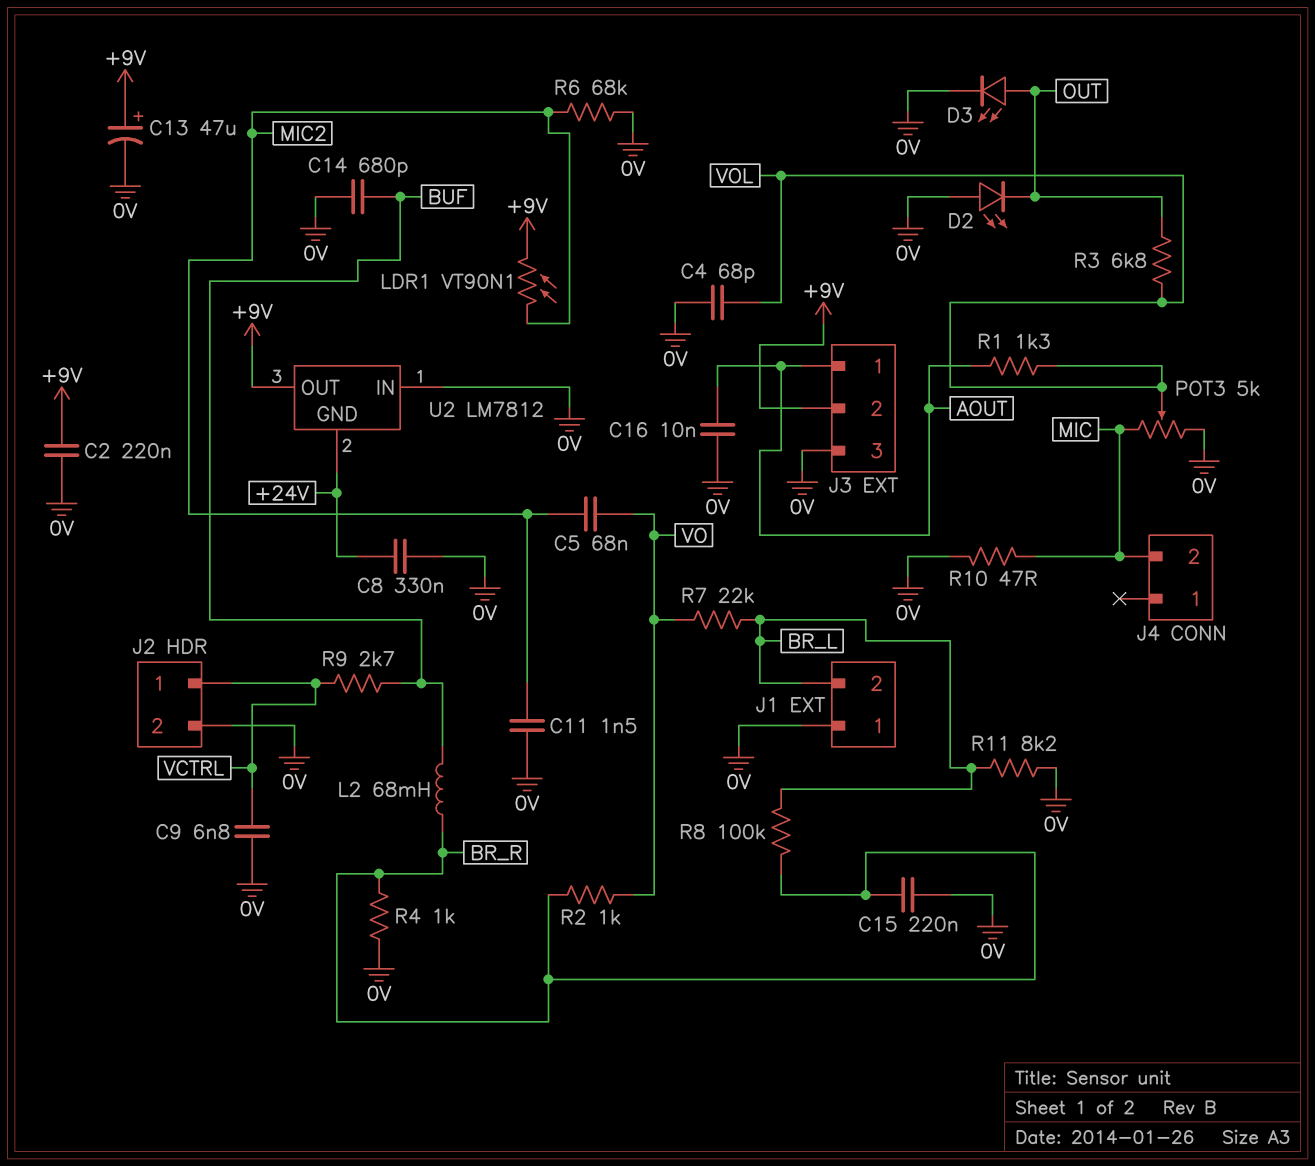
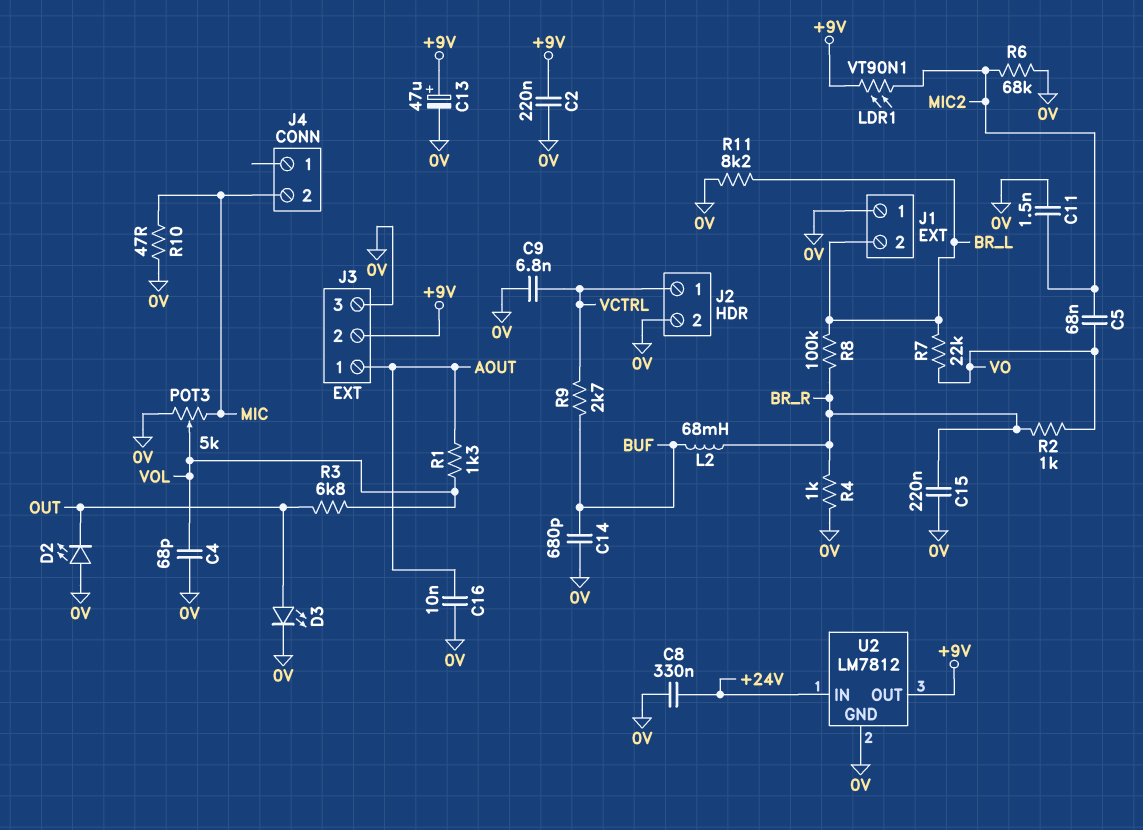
U2 pin GND: +24V -> 0V
U2 pin IN: 0V -> +24V

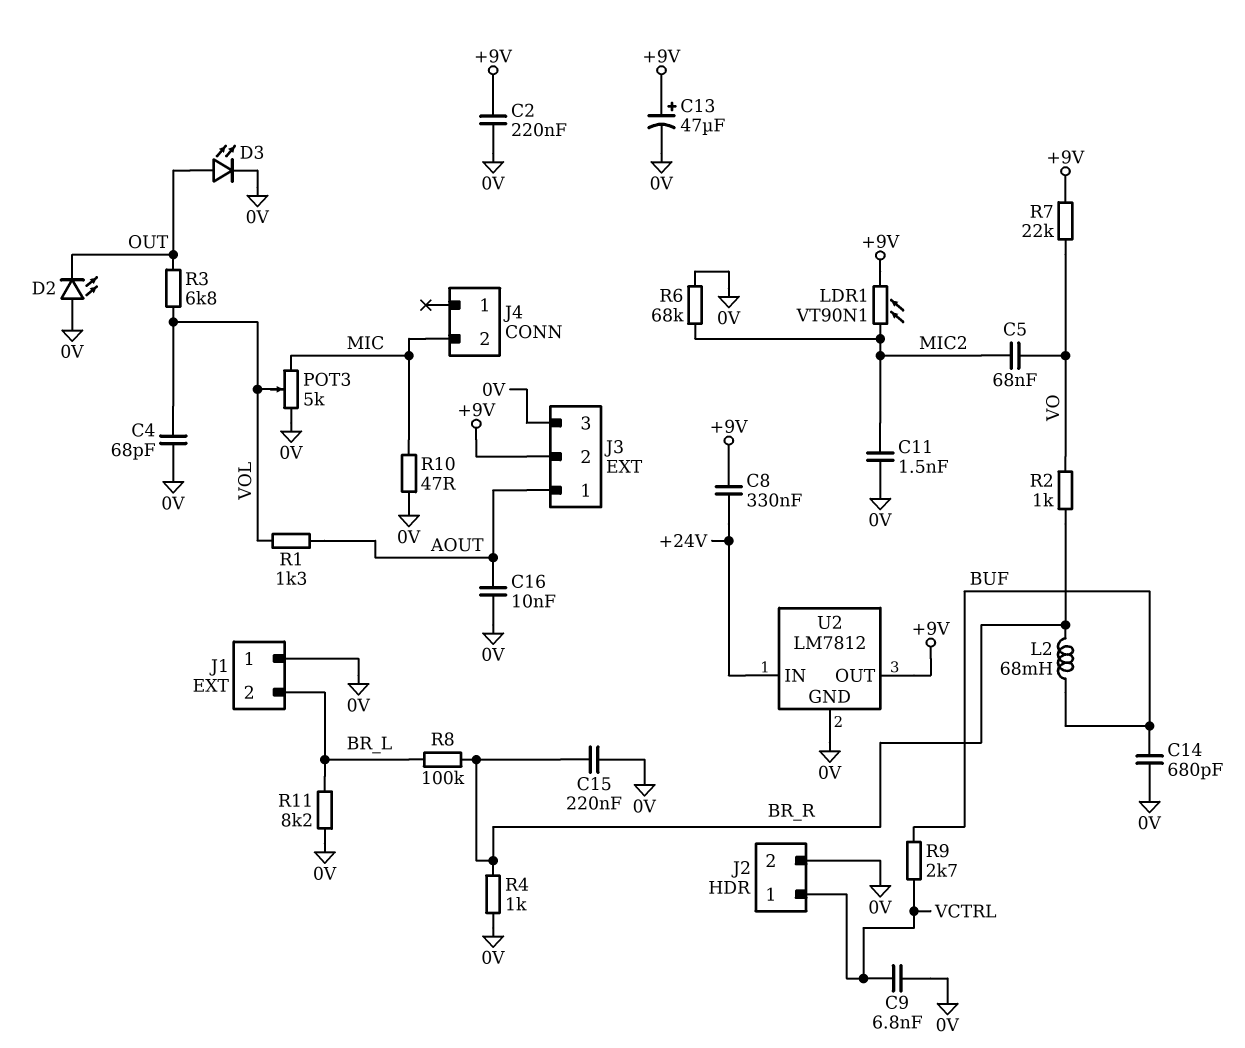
C8: 330nF (+24V, 0V) -> 330nF (+9V, +24V)
R7: 22k (BR_L, VO) -> 22k (+9V, VO)

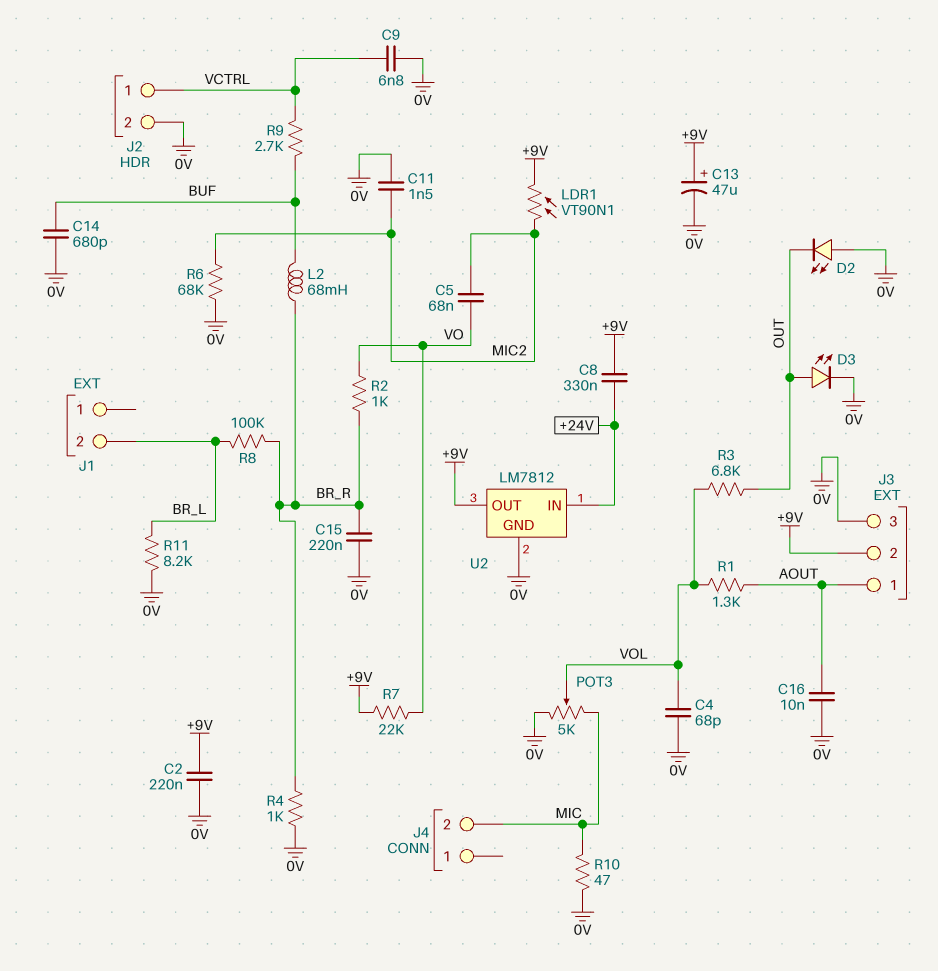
J1 pin 1: 0V -> none

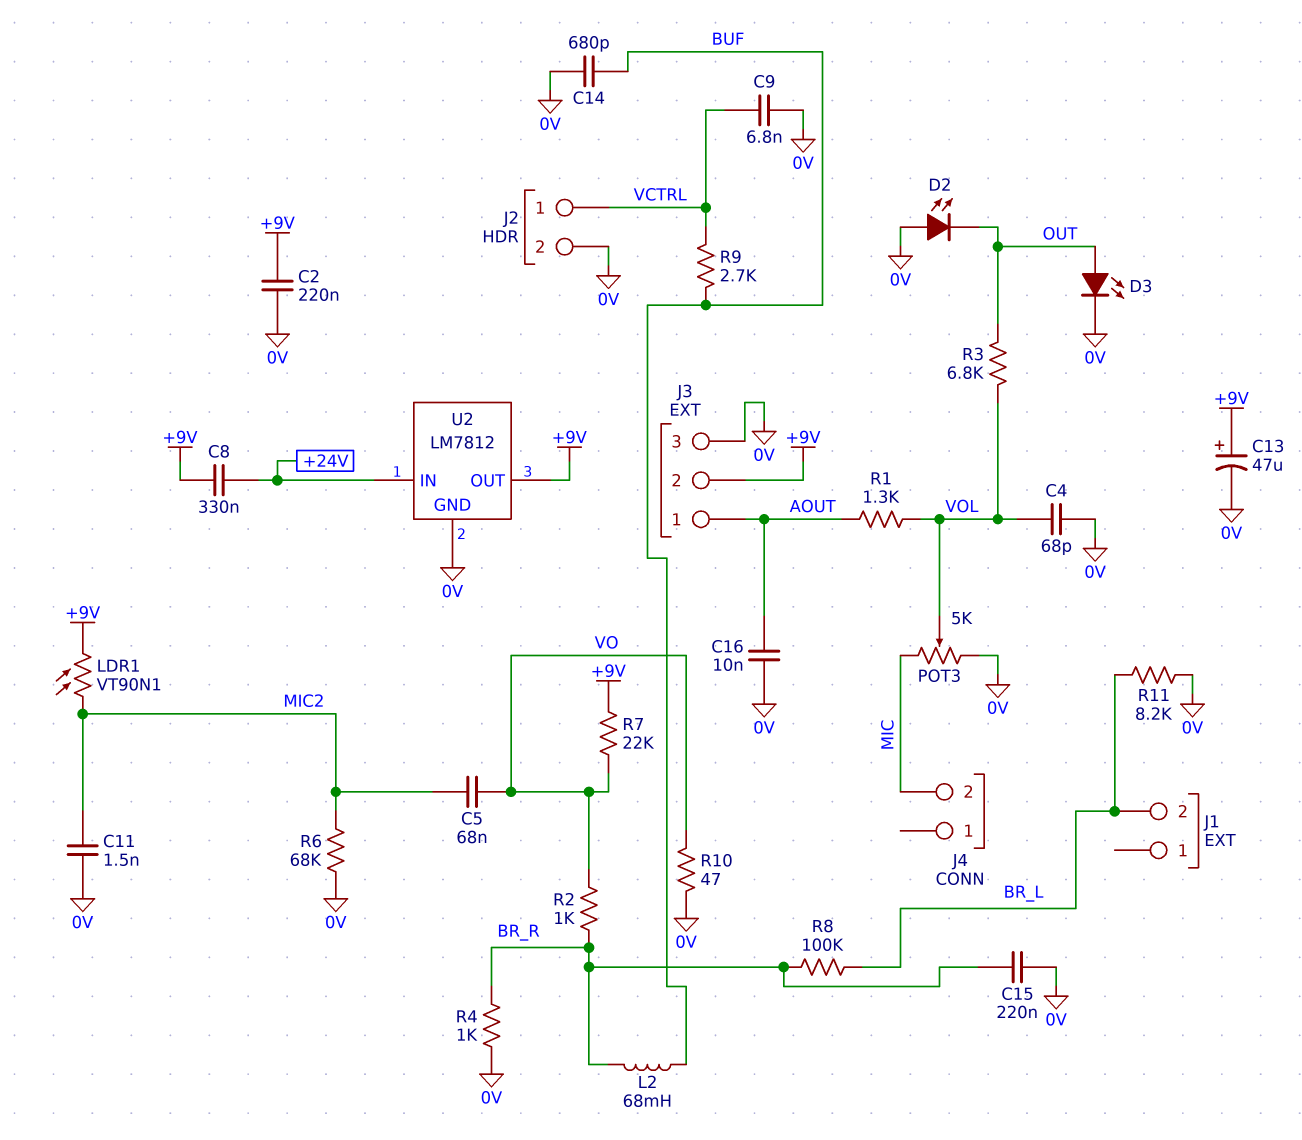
R10: 47 (0V, MIC) -> 47 (0V, VO)

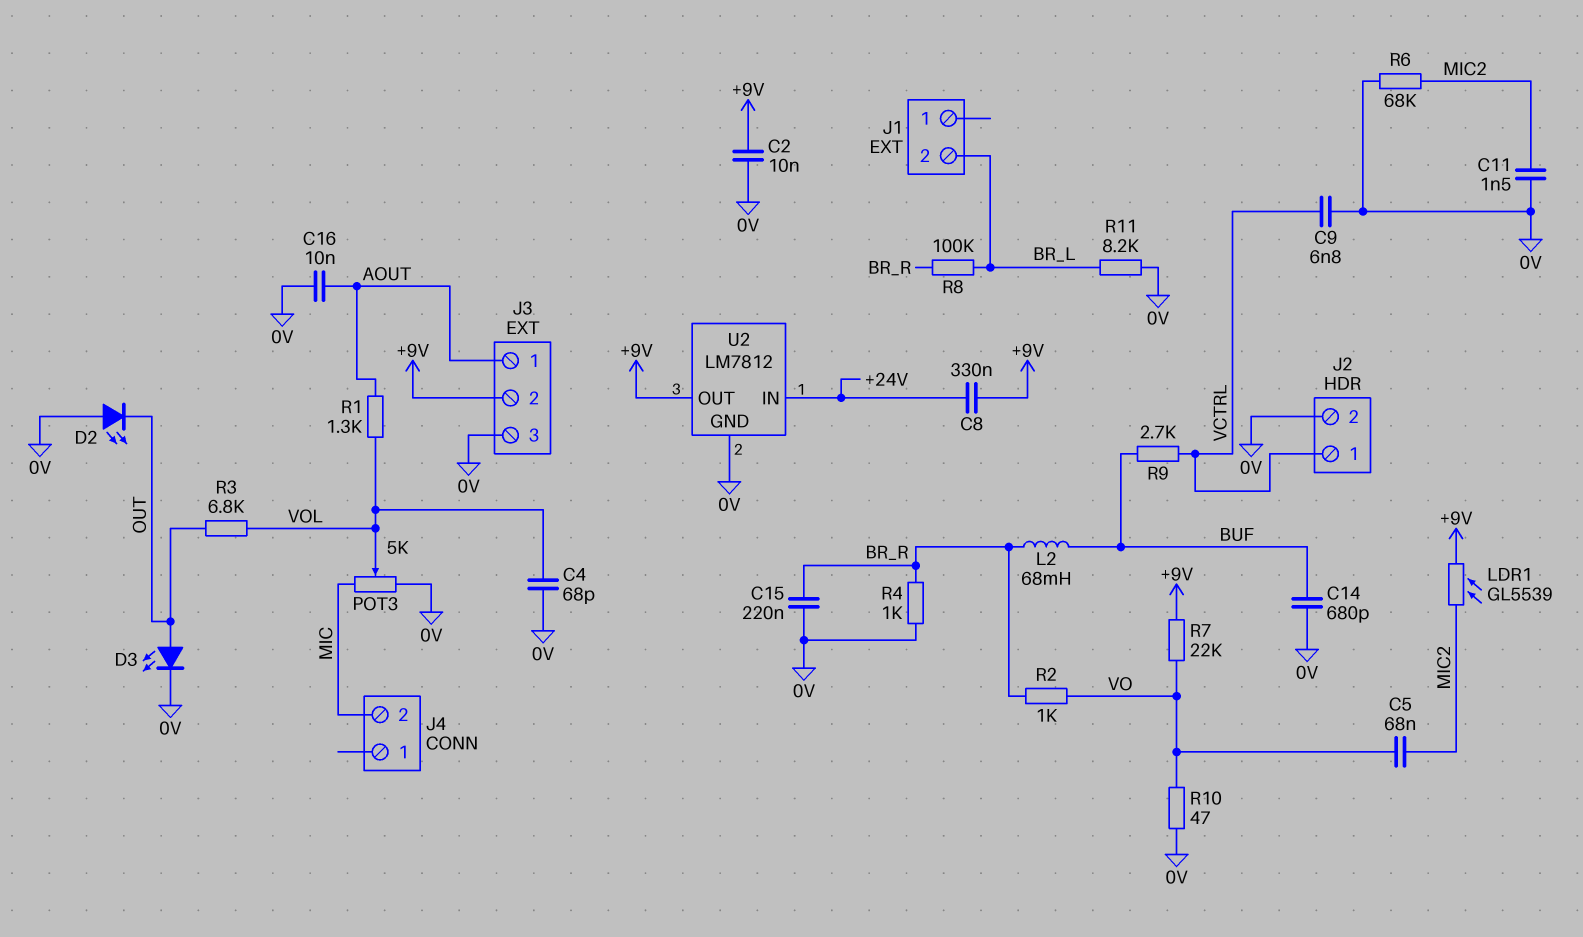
C2: 220nF (+9V, 0V) -> 10nF (+9V, 0V)
C13: 47uF (plus +9V, minus 0V) -> none
LDR1: VT90N1 (+9V, MIC2) -> GL5539 (+9V, MIC2)

